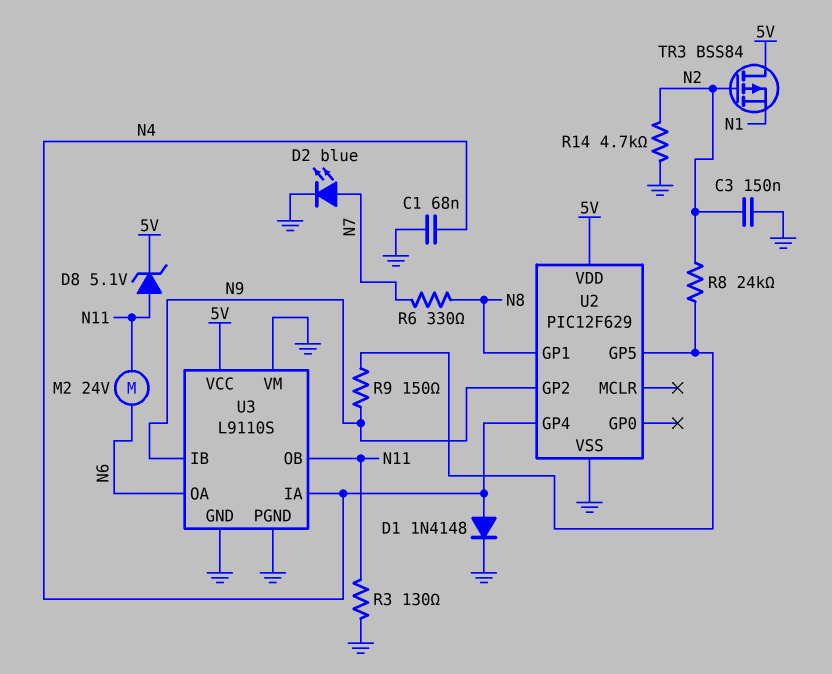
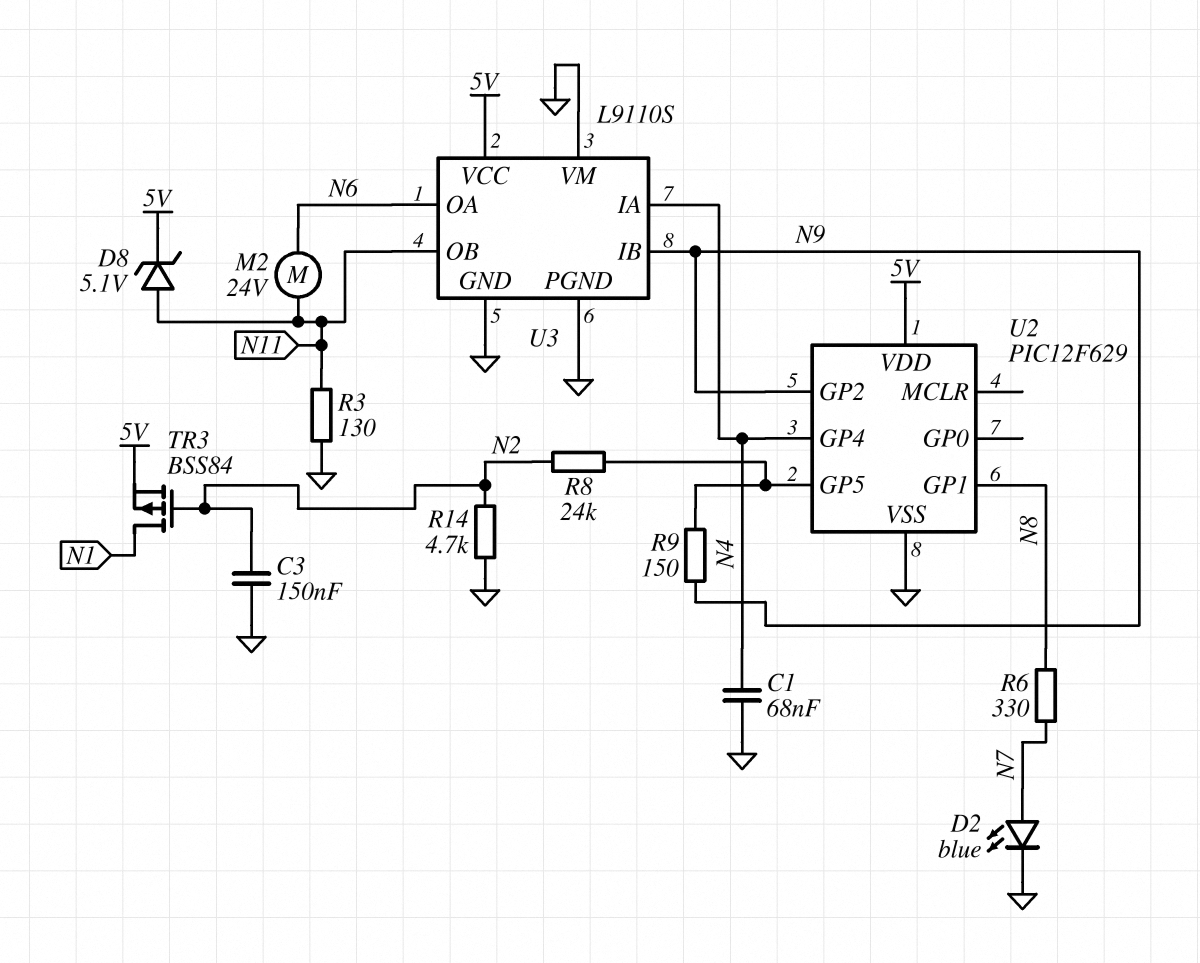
D1: diode 1N4148 (A N4, K GND) -> none
TR3: PMOS BSS84 (G N2, D 5V, S N1) -> PMOS BSS84 (G N2, D N1, S 5V)

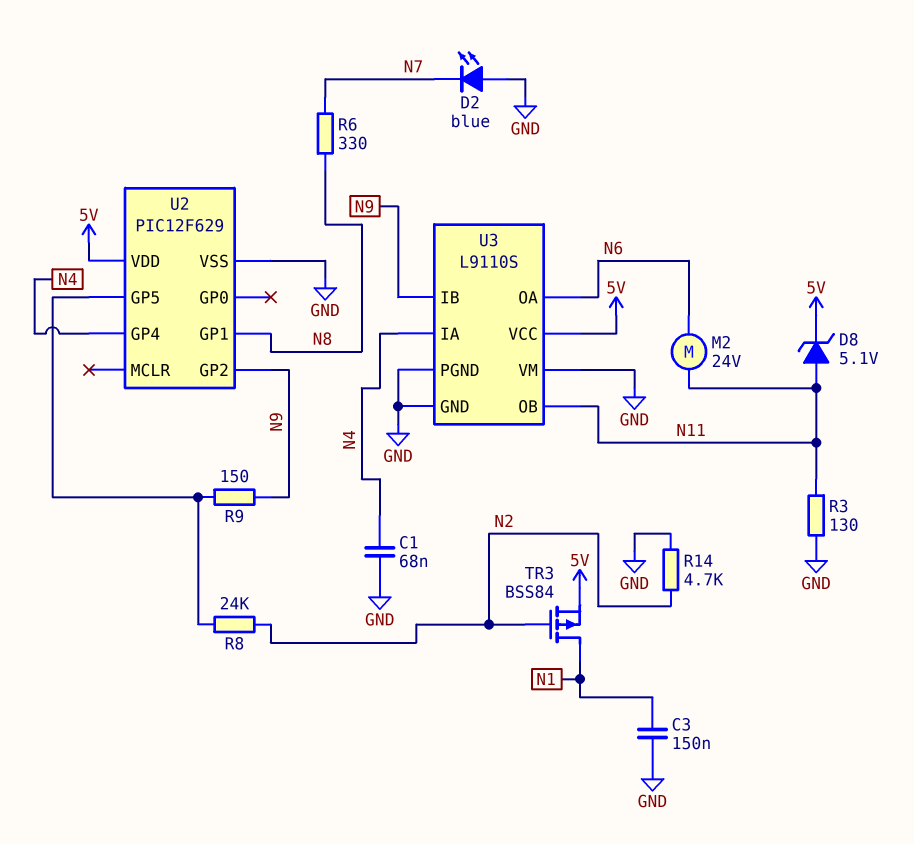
C3: 150nF (GND, N2) -> 150nF (GND, N1)
D2: LED blue (A N7, K GND) -> LED blue (A GND, K N7)

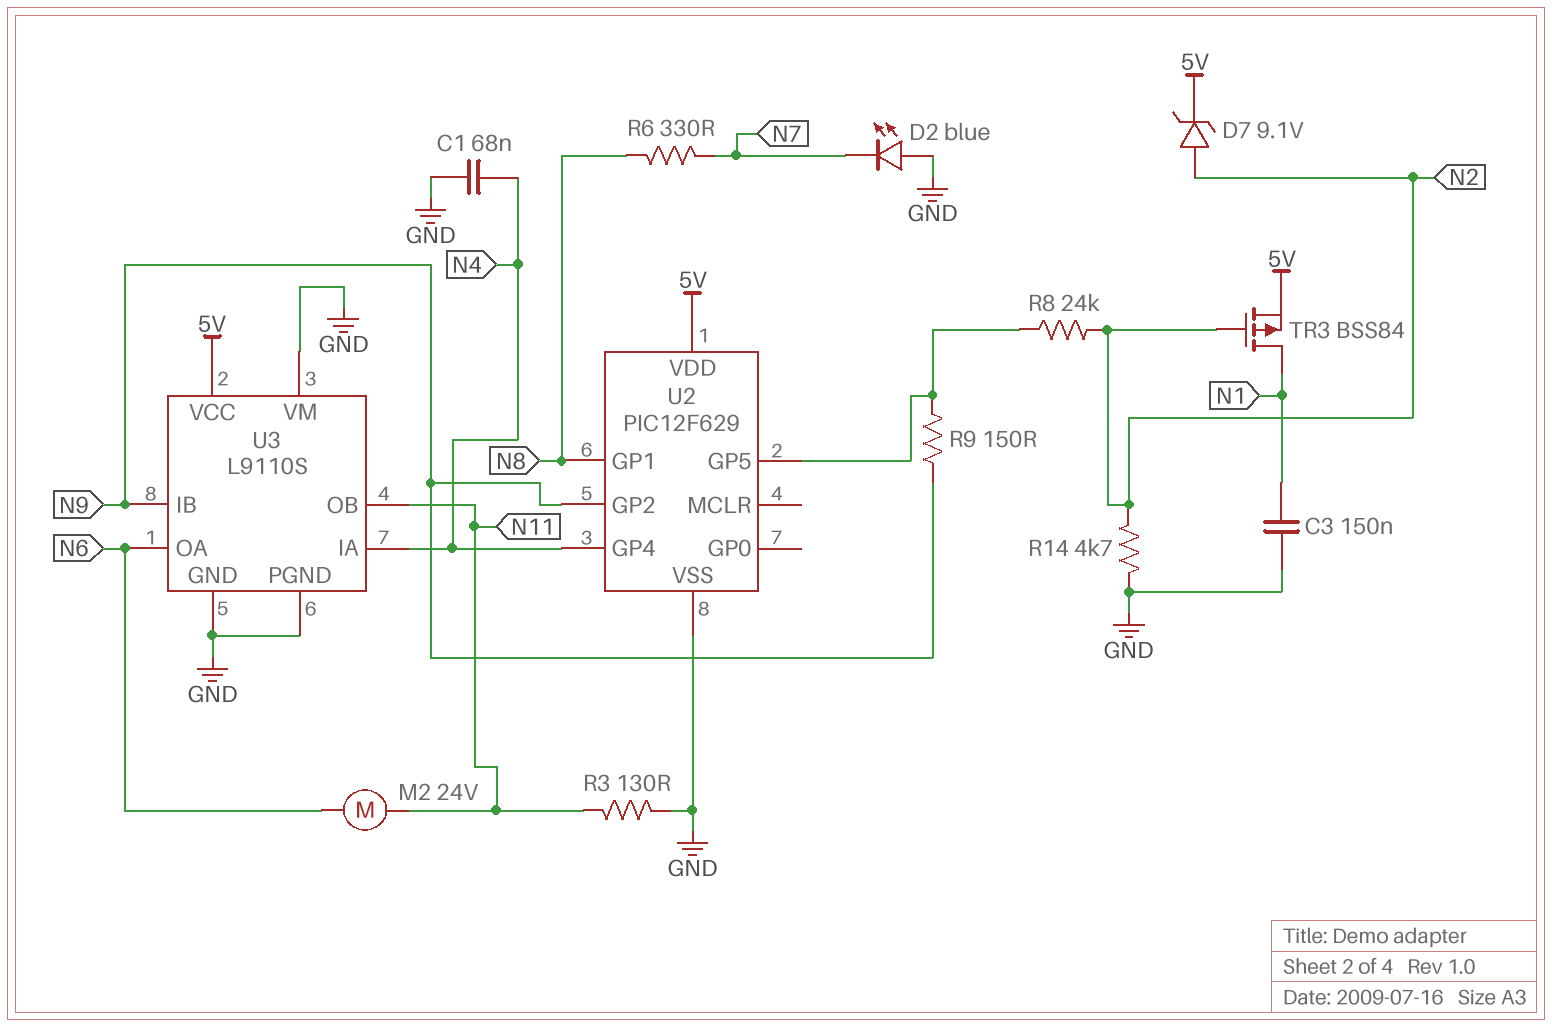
D7: none -> zener 9.1V (A N2, K 5V)
D8: zener 5.1V (A N11, K 5V) -> none

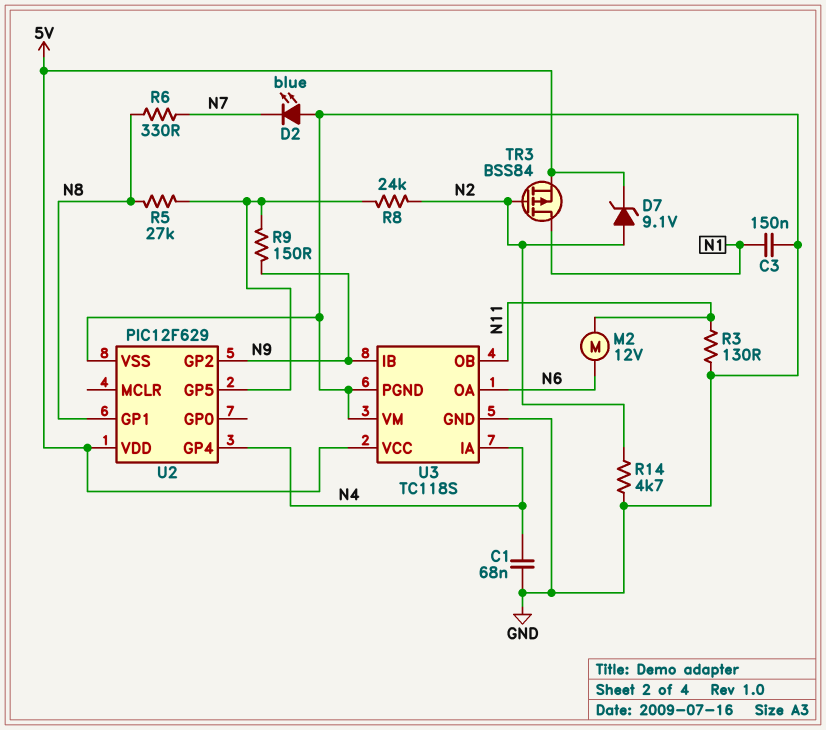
M2: motor 24V (N6, N11) -> motor 12V (N6, N11)
R5: none -> 27k (N8, U2/GP5)
U3: L9110S -> TC118S

